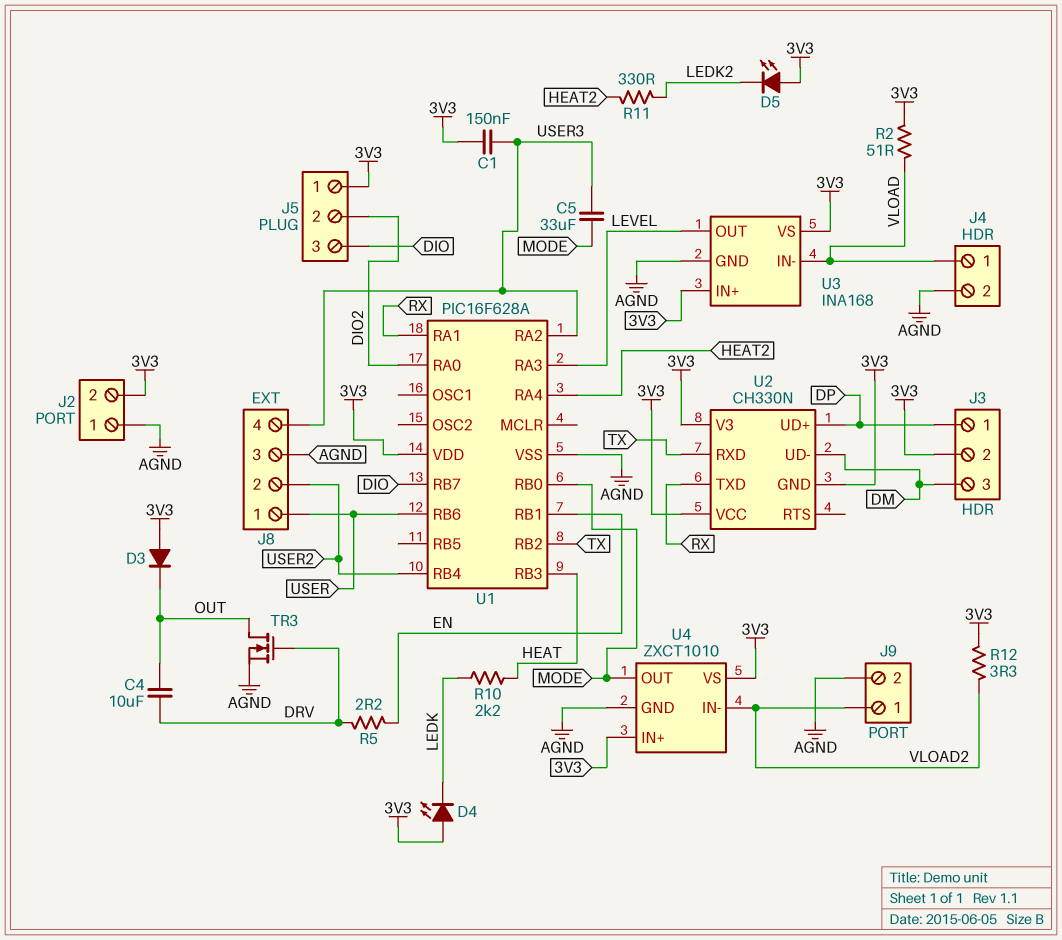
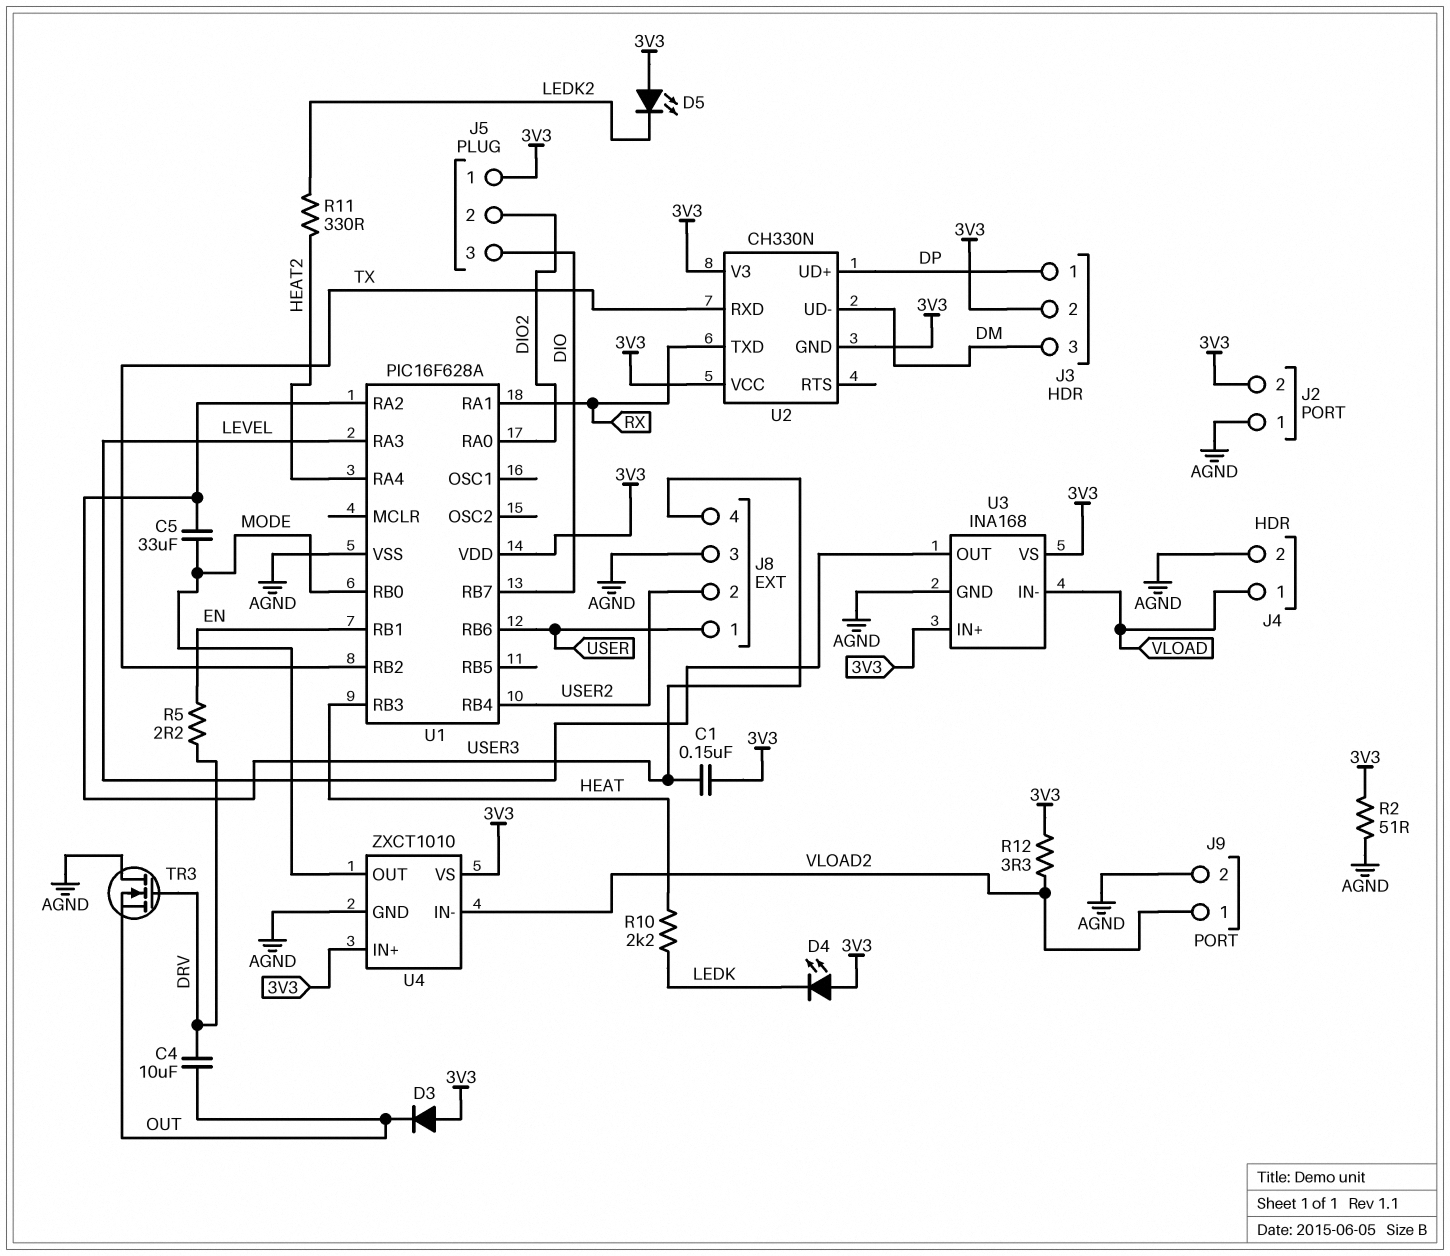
R2: 51 (3V3, VLOAD) -> 51 (3V3, AGND)
TR3: NMOS (G DRV, D OUT, S AGND) -> NMOS (G DRV, D AGND, S OUT)

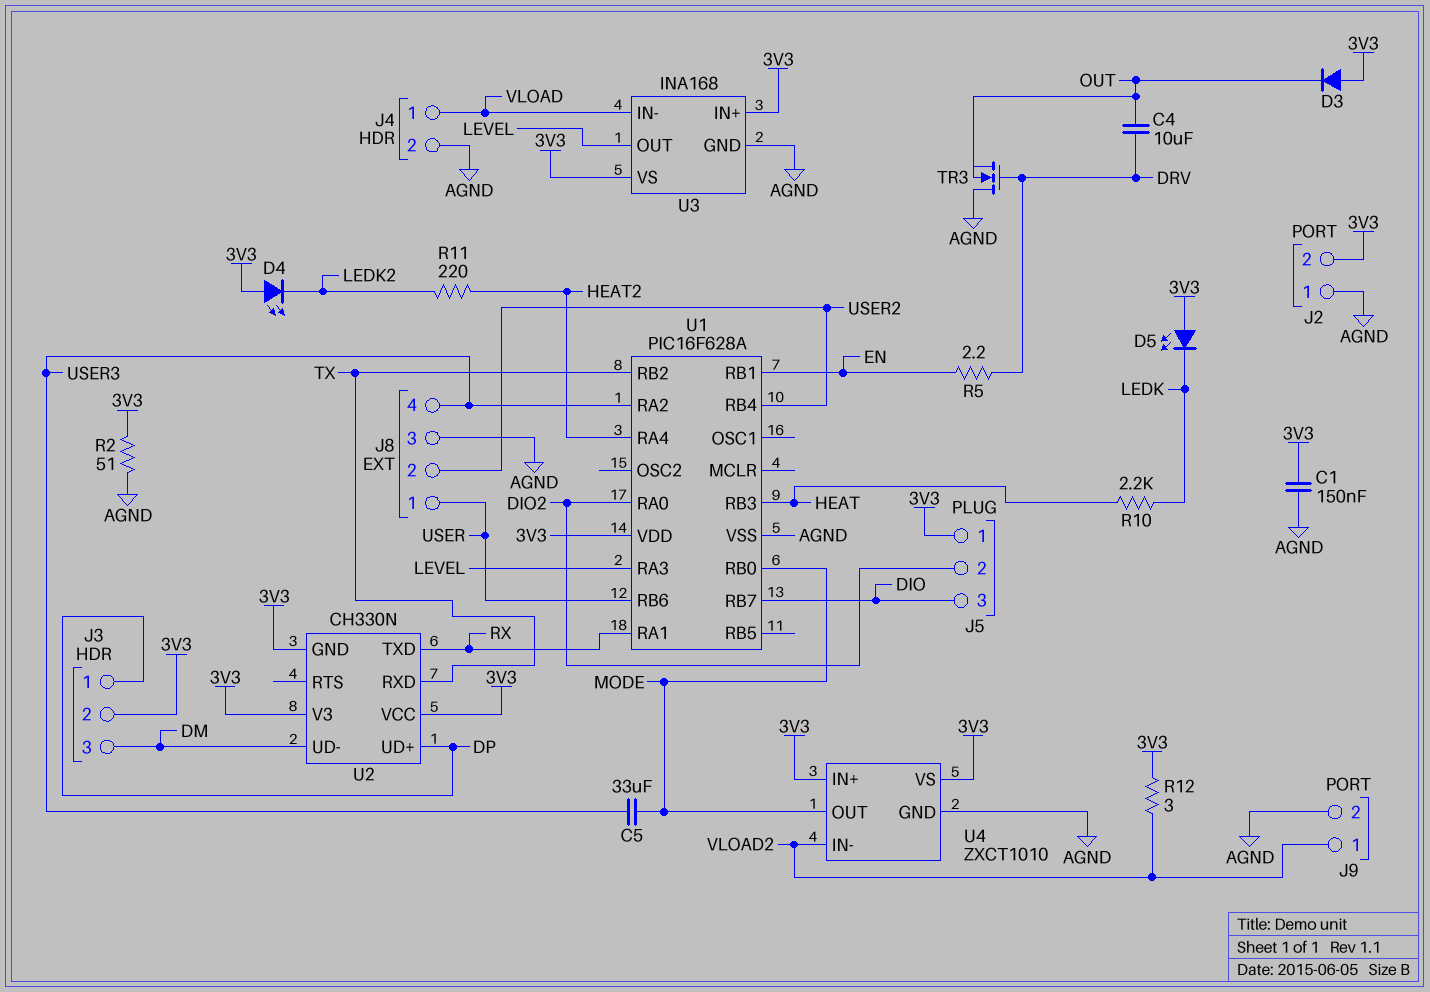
C1: 150nF (3V3, USER3) -> 150nF (3V3, AGND)
D4: LED (A 3V3, K LEDK) -> LED (A 3V3, K LEDK2)
D5: LED (A 3V3, K LEDK2) -> LED (A 3V3, K LEDK)
R11: 330 (HEAT2, LEDK2) -> 220 (HEAT2, LEDK2)
R12: 3.3 (3V3, VLOAD2) -> 3 (3V3, VLOAD2)

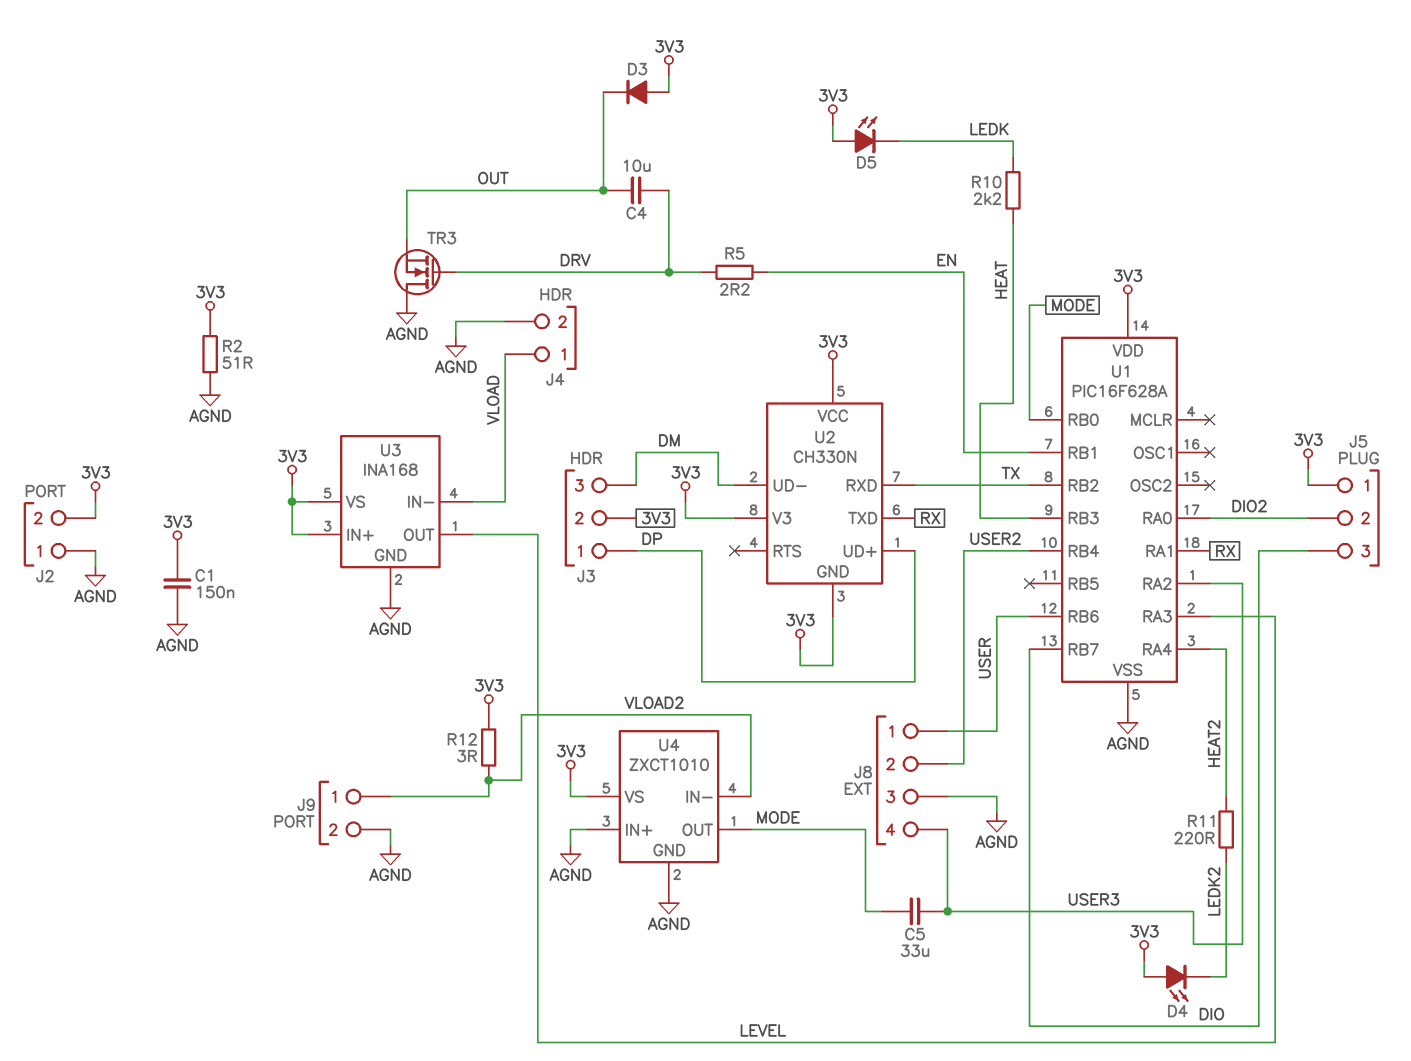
U4 pin IN+: 3V3 -> AGND

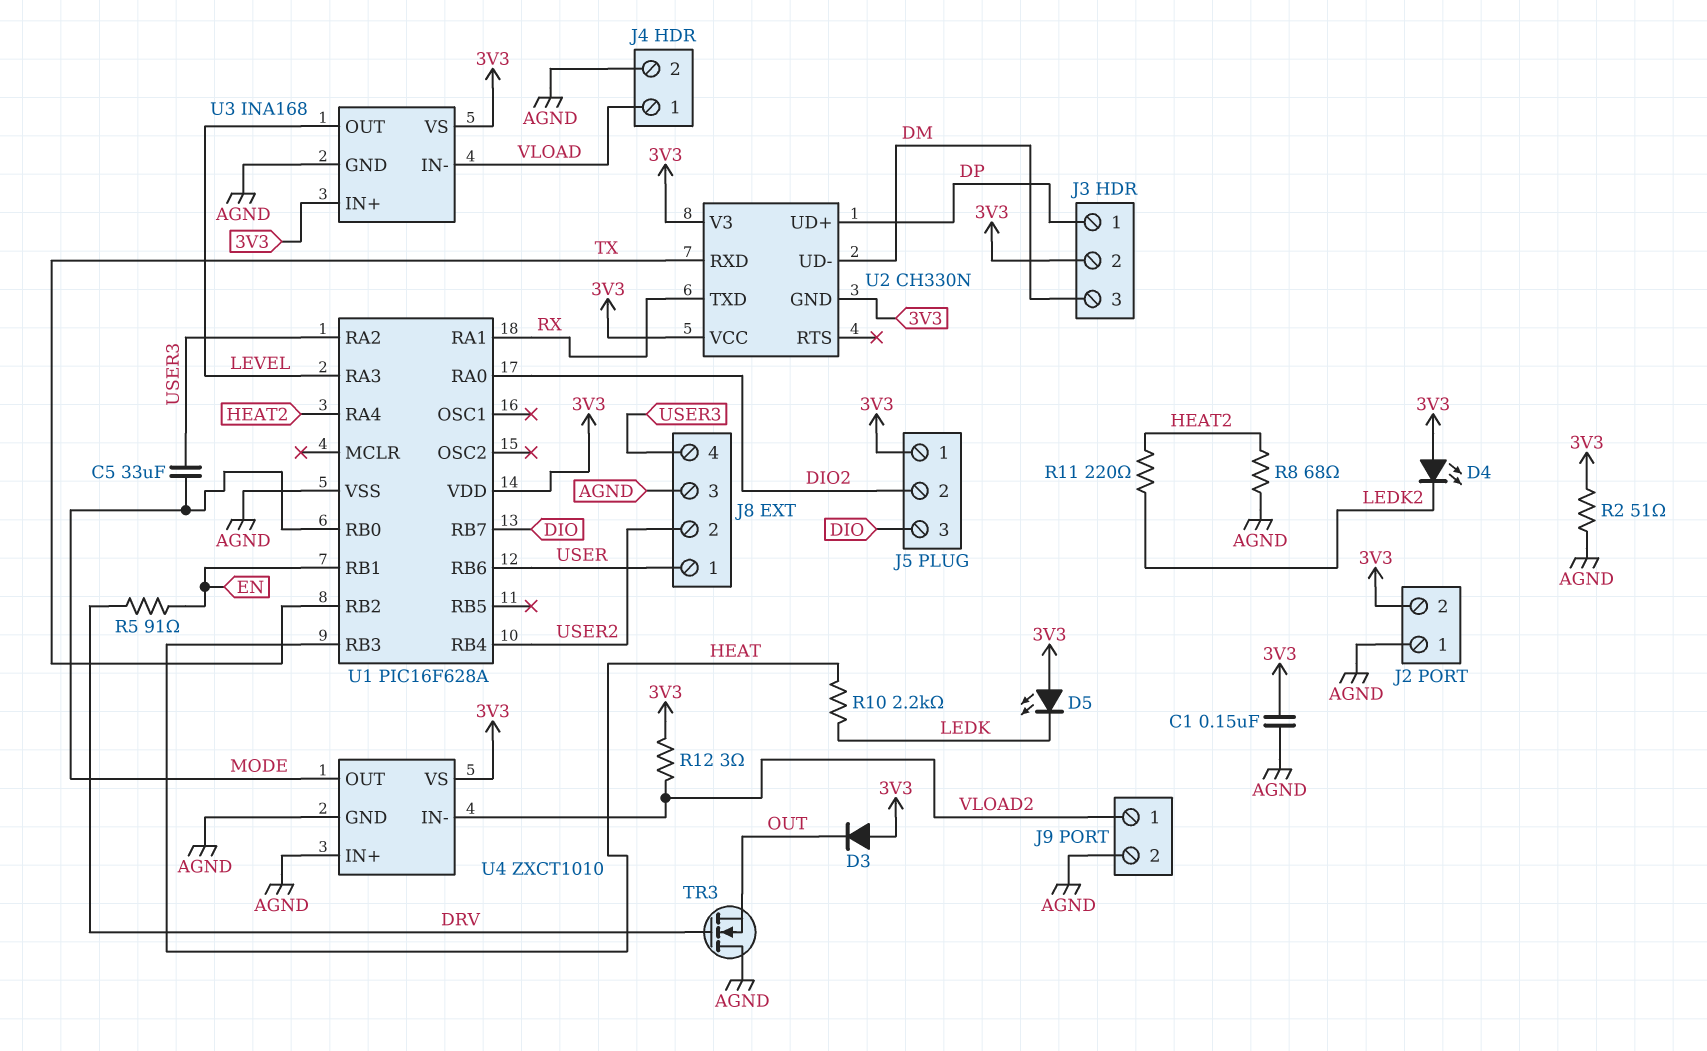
C4: 10uF (DRV, OUT) -> none
R5: 2.2 (DRV, EN) -> 91 (DRV, EN)
R8: none -> 68 (AGND, HEAT2)

